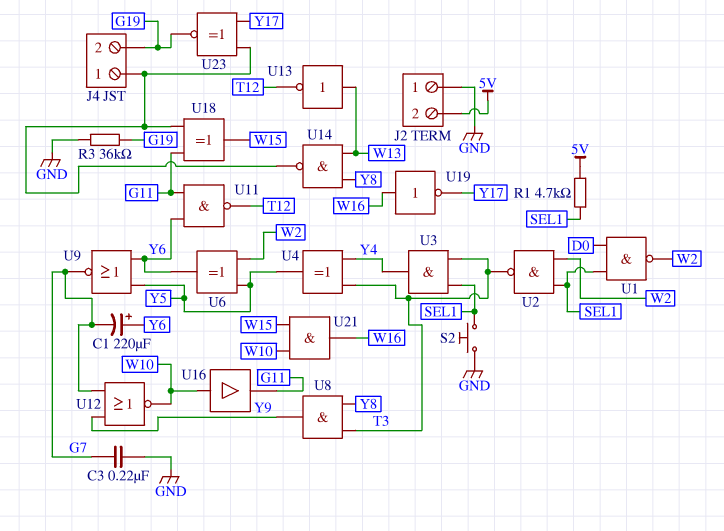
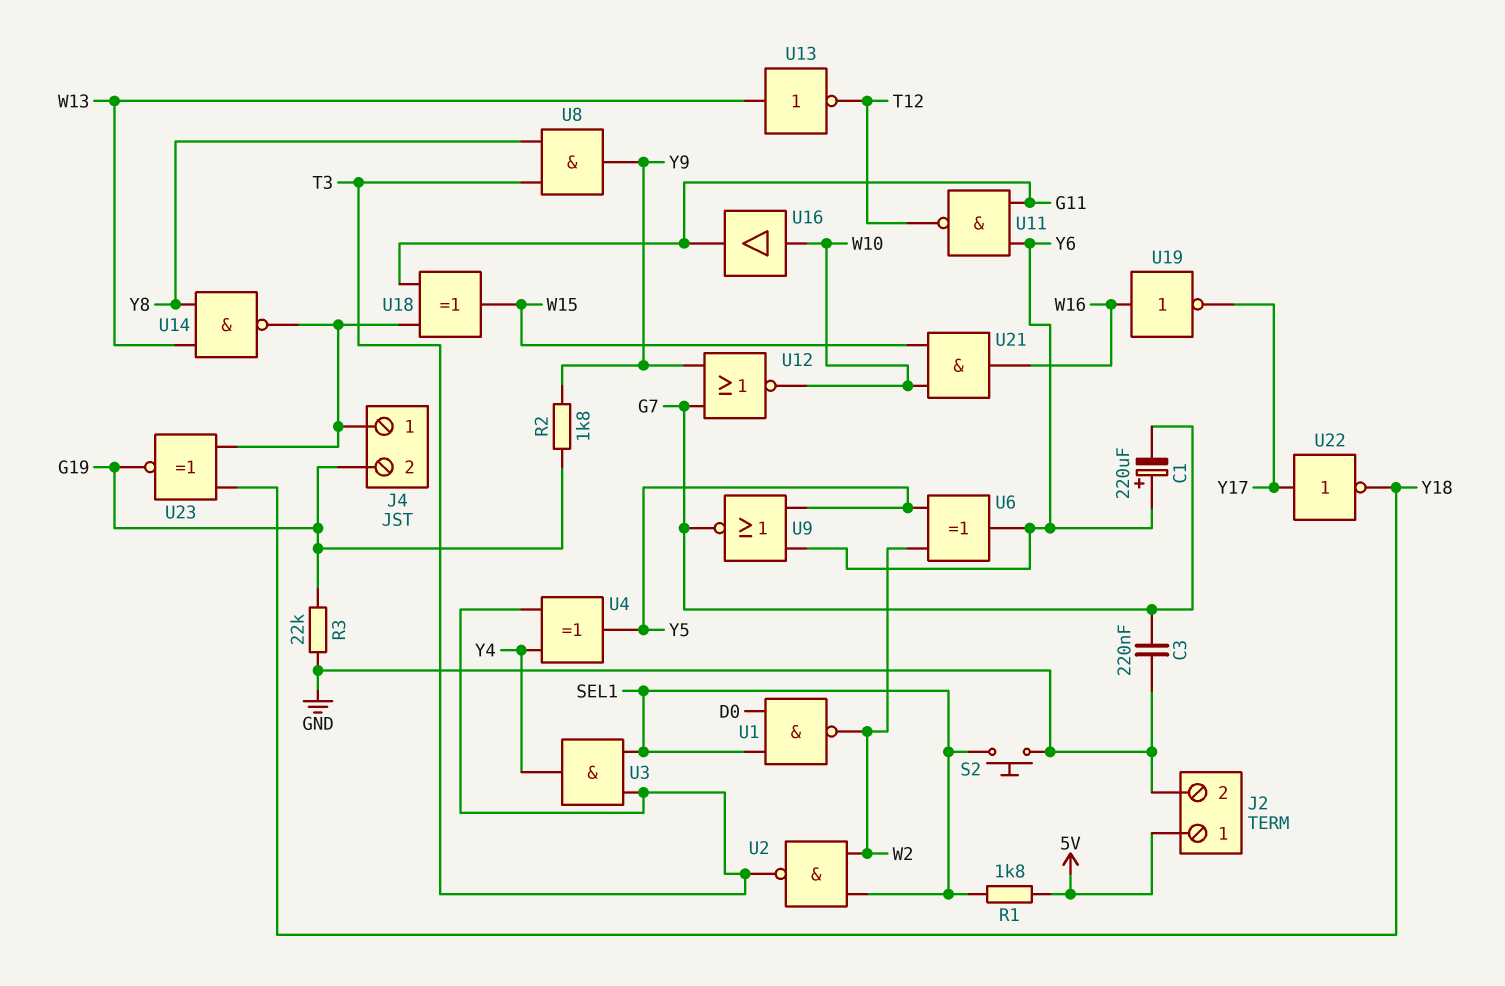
J2 pin 1: GND -> 5V
J2 pin 2: 5V -> GND
R1: 4.7k (5V, SEL1) -> 1.8k (5V, SEL1)
R2: none -> 1.8k (G19, Y9)
R3: 36k (G19, GND) -> 22k (G19, GND)
U22: none -> NOT (in Y17, out Y18)
U23: XNOR (in J4/1, in Y17, out G19) -> XNOR (in J4/1, in Y18, out G19)

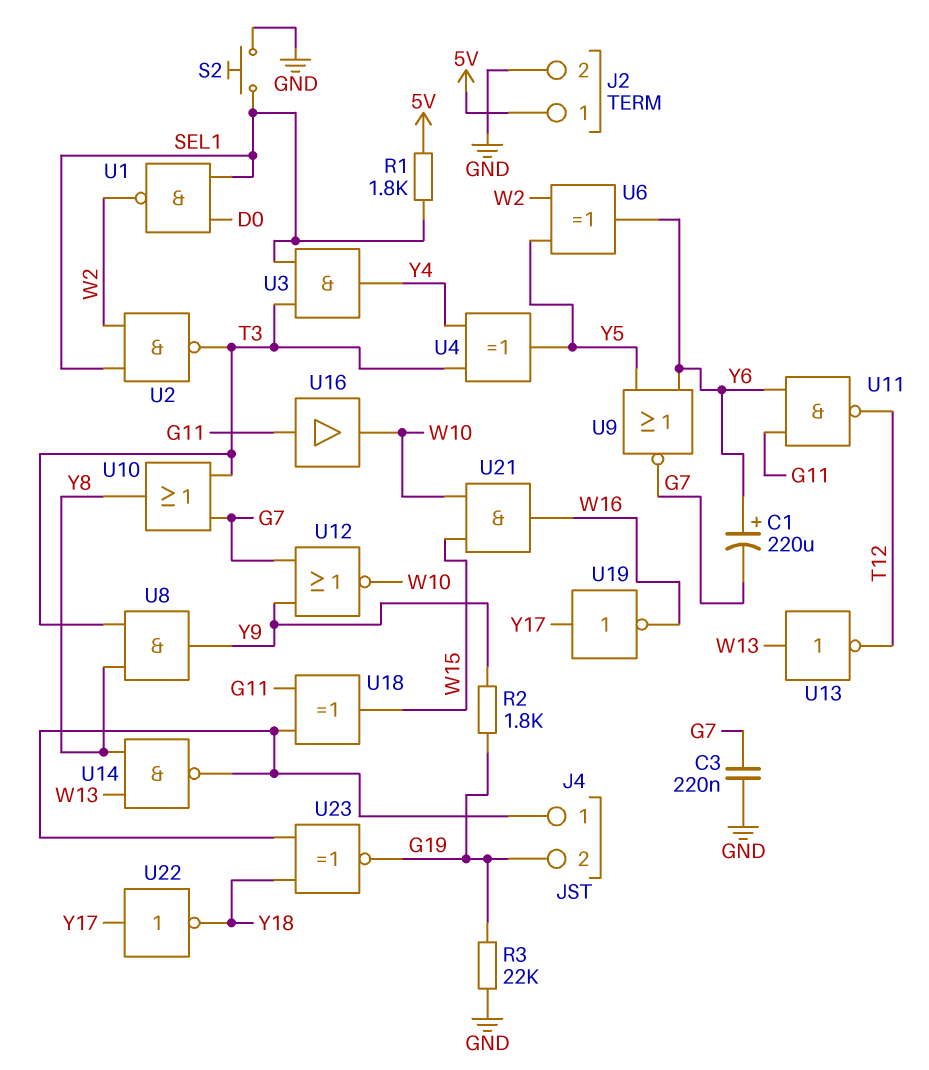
U10: none -> OR (in G7, in T3, out Y8)
U16: buffer (in W10, out G11) -> buffer (in G11, out W10)
U19: NOT (in W16, out Y17) -> NOT (in Y17, out W16)

